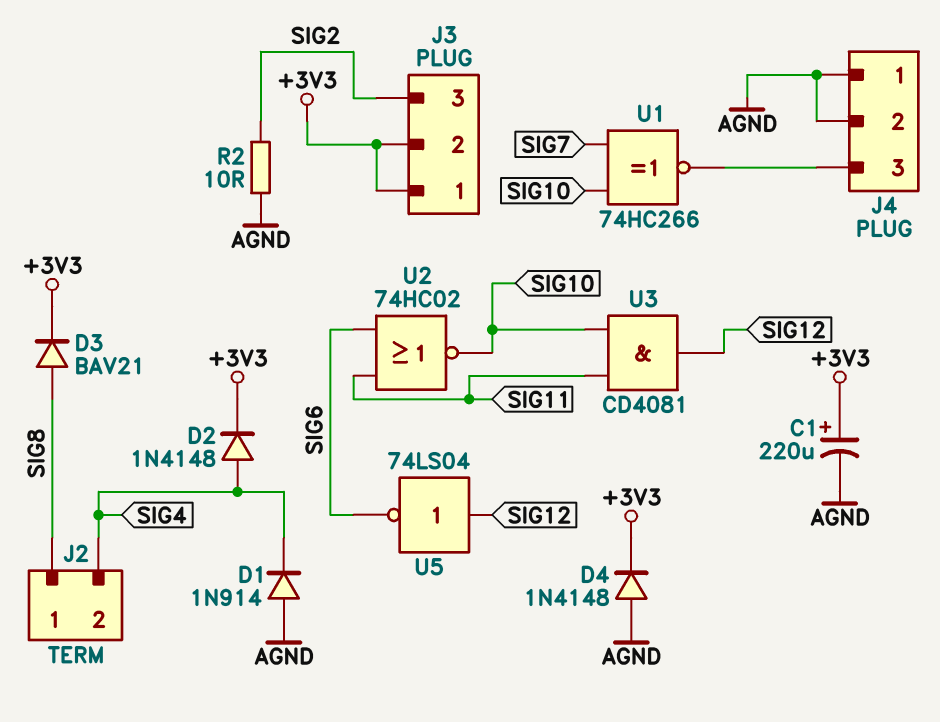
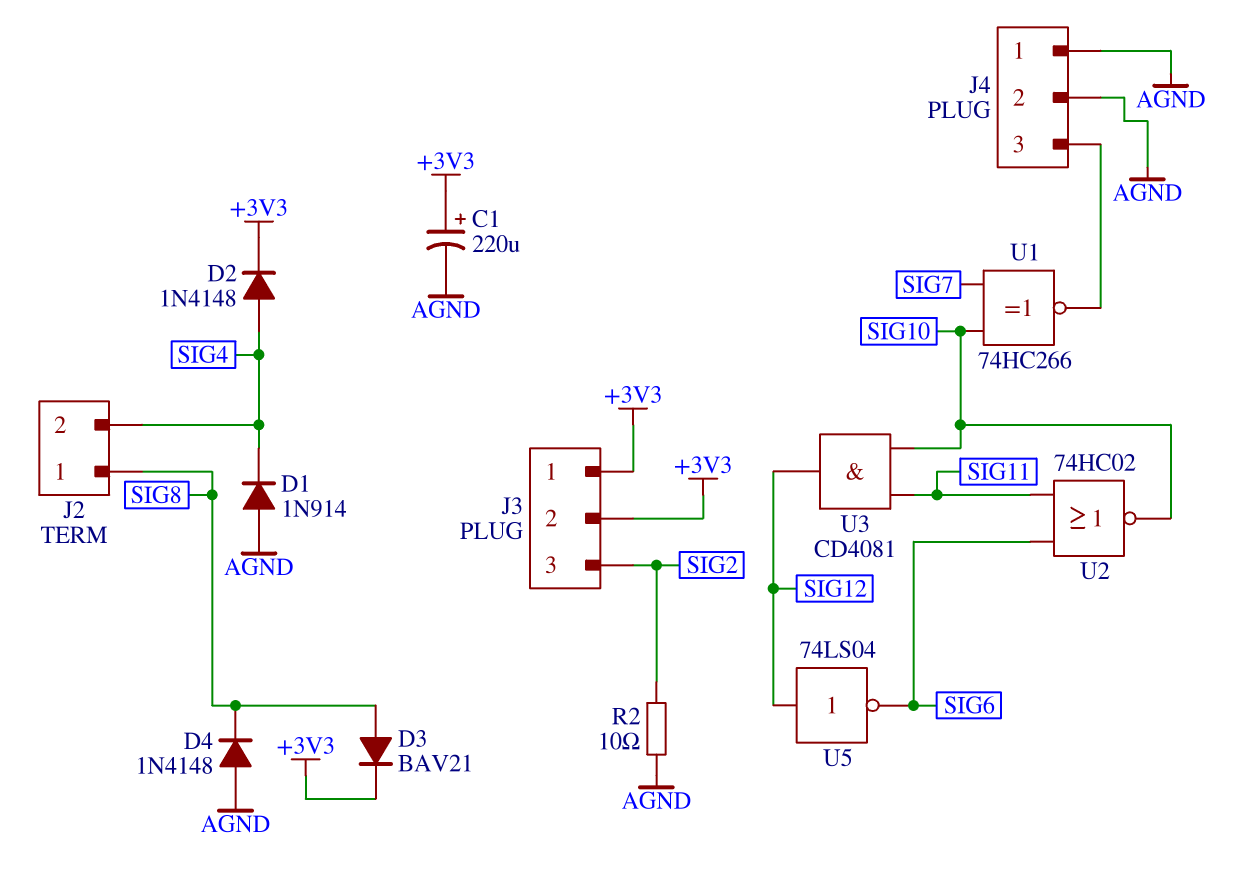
D4: diode 1N4148 (A AGND, K +3V3) -> diode 1N4148 (A AGND, K SIG8)

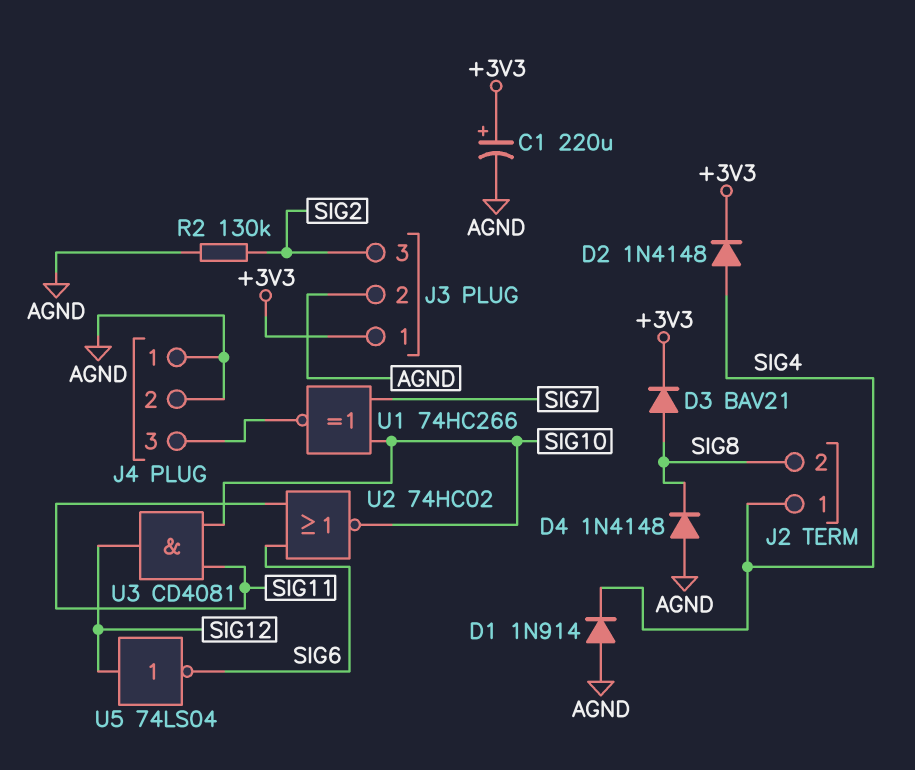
J2 pin 1: SIG8 -> SIG4
J2 pin 2: SIG4 -> SIG8
J3 pin 2: +3V3 -> AGND
R2: 10 (AGND, SIG2) -> 130k (AGND, SIG2)

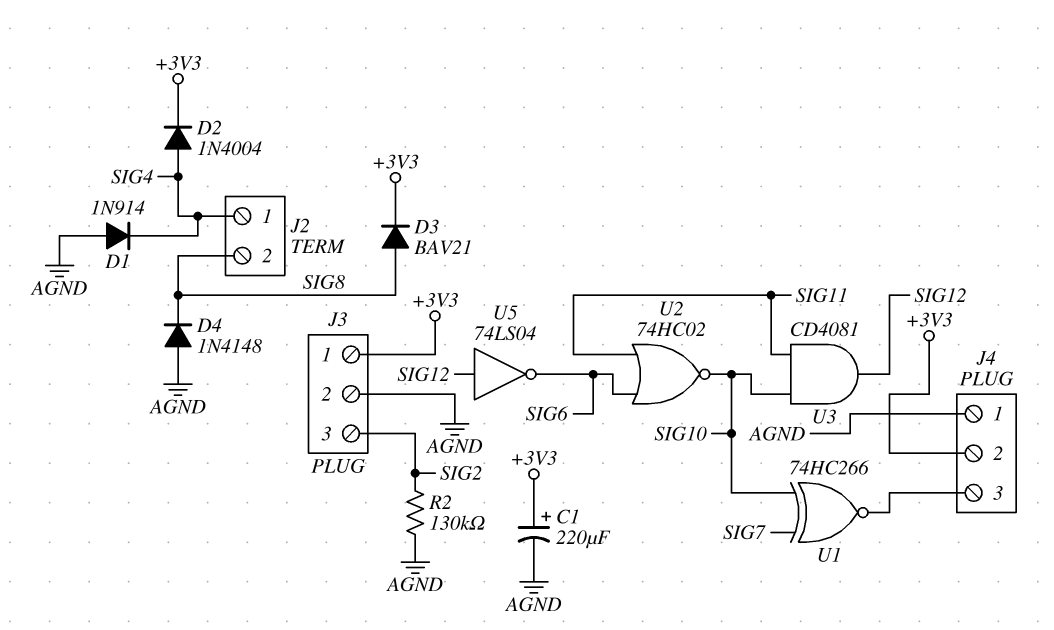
D2: diode 1N4148 (A SIG4, K +3V3) -> diode 1N4004 (A SIG4, K +3V3)
J4 pin 2: AGND -> +3V3

